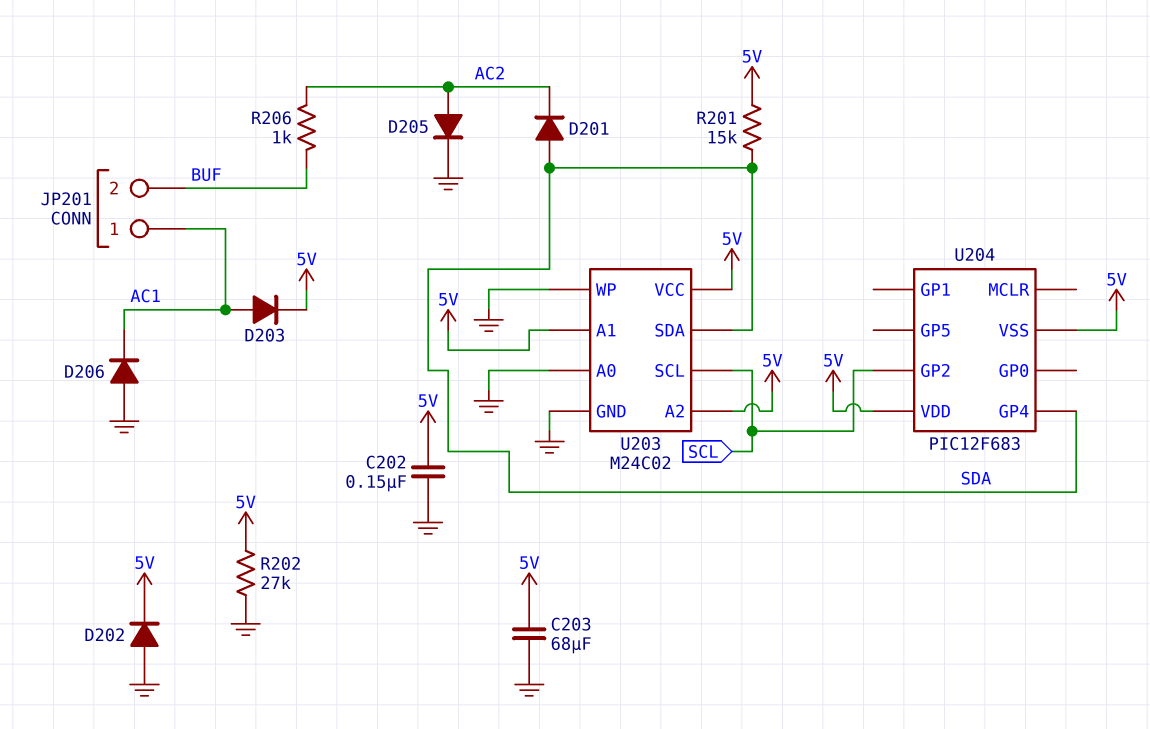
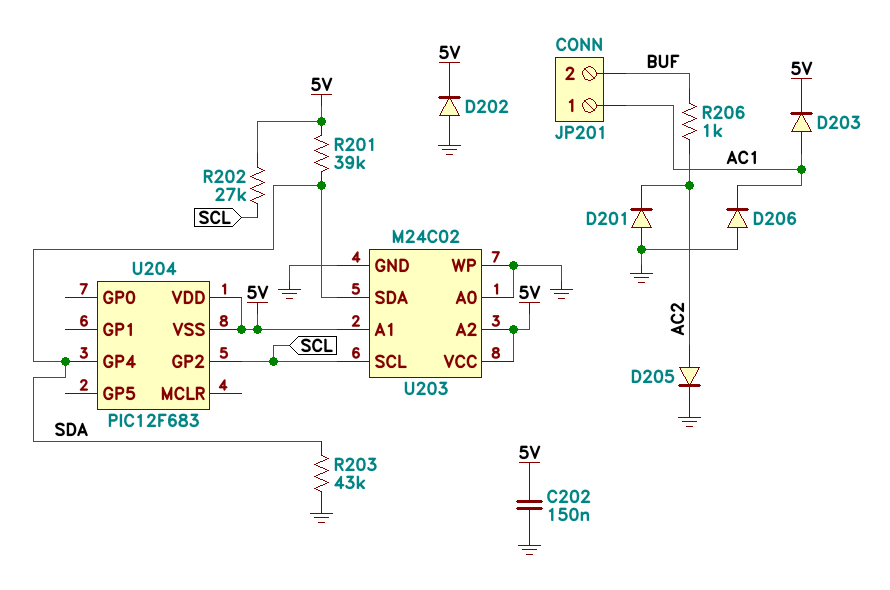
C203: 68uF (5V, GND) -> none
D201: diode (A SDA, K AC2) -> diode (A GND, K AC2)
R201: 15k (5V, SDA) -> 39k (5V, SDA)
R202: 27k (5V, GND) -> 27k (5V, SCL)
R203: none -> 43k (GND, SDA)

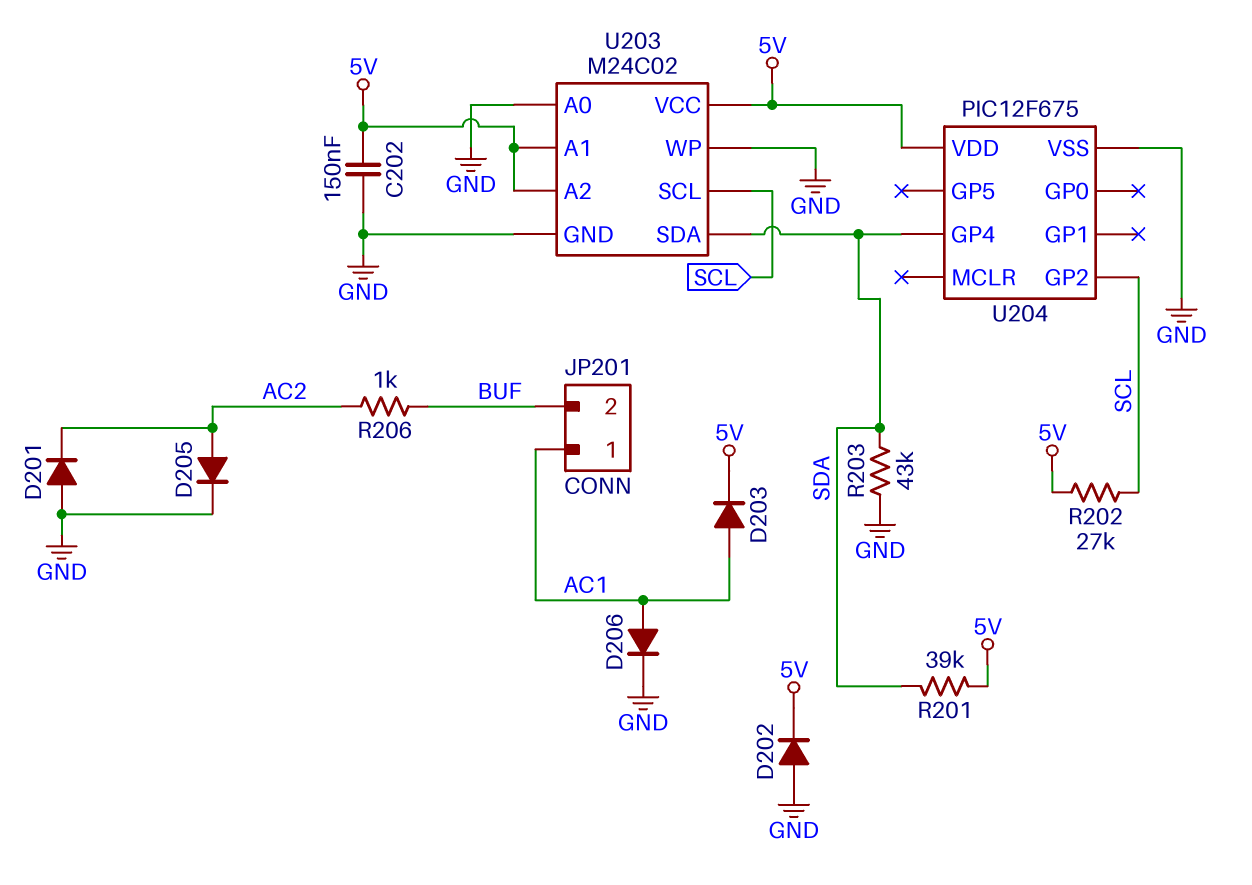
D206: diode (A GND, K AC1) -> diode (A AC1, K GND)
U204: PIC12F683 -> PIC12F675
U204 pin VSS: 5V -> GND

